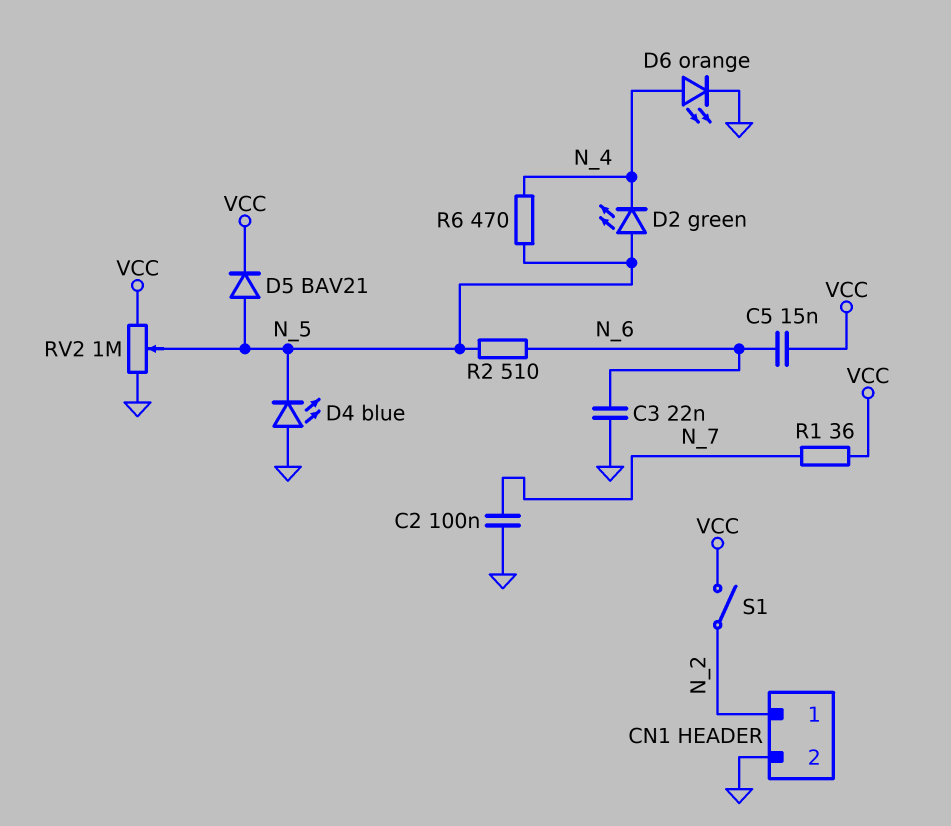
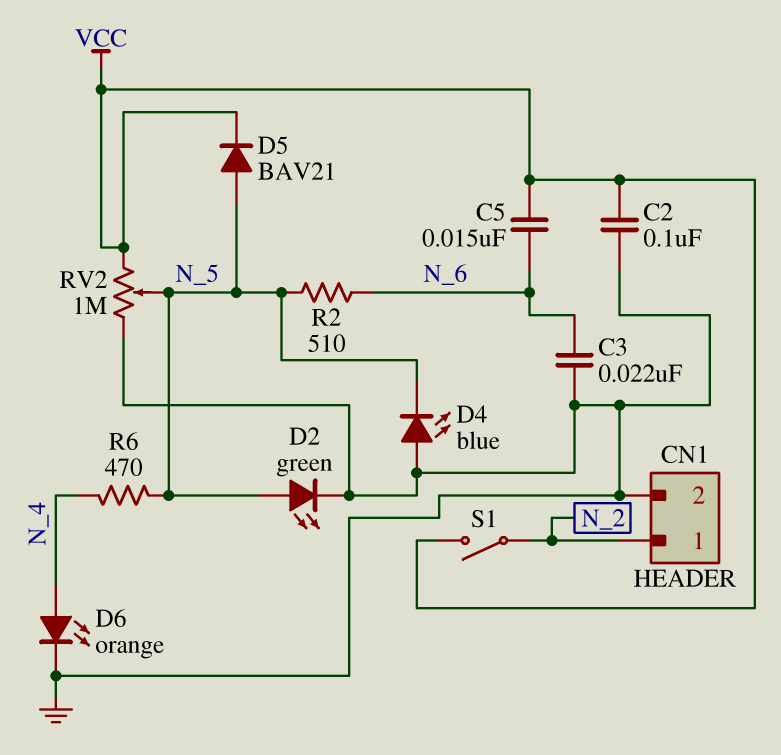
C2: 100nF (GND, N_7) -> 100nF (GND, VCC)
D2: LED green (A N_5, K N_4) -> LED green (A N_5, K GND)
R1: 36 (N_7, VCC) -> none

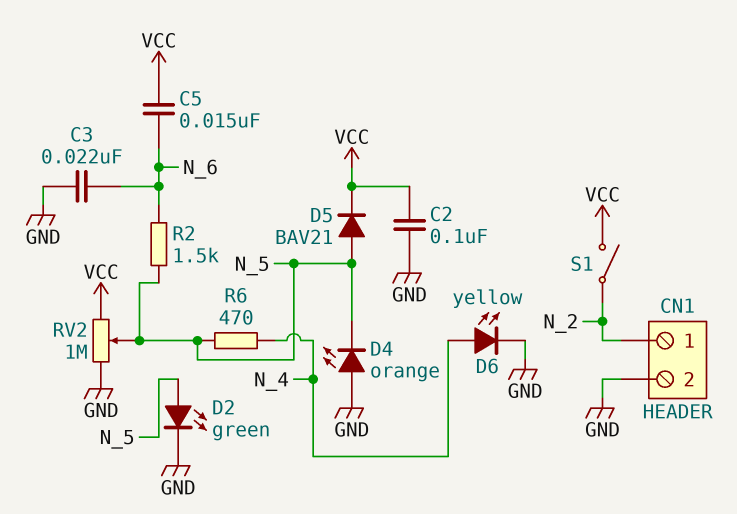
D4: LED blue (A GND, K N_5) -> LED orange (A GND, K N_5)
D6: LED orange (A N_4, K GND) -> LED yellow (A N_4, K GND)
R2: 510 (N_5, N_6) -> 1.5k (N_5, N_6)

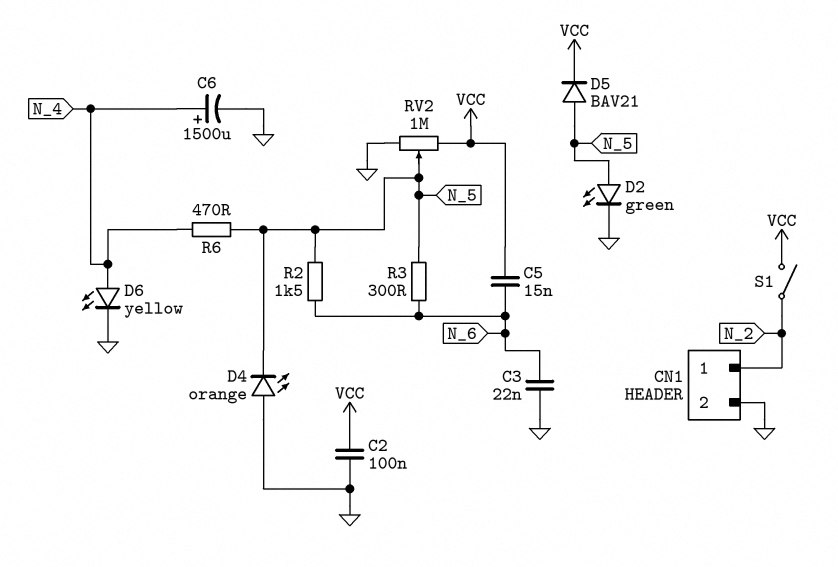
C6: none -> 1500uF (plus N_4, minus GND)
R3: none -> 300 (N_5, N_6)

